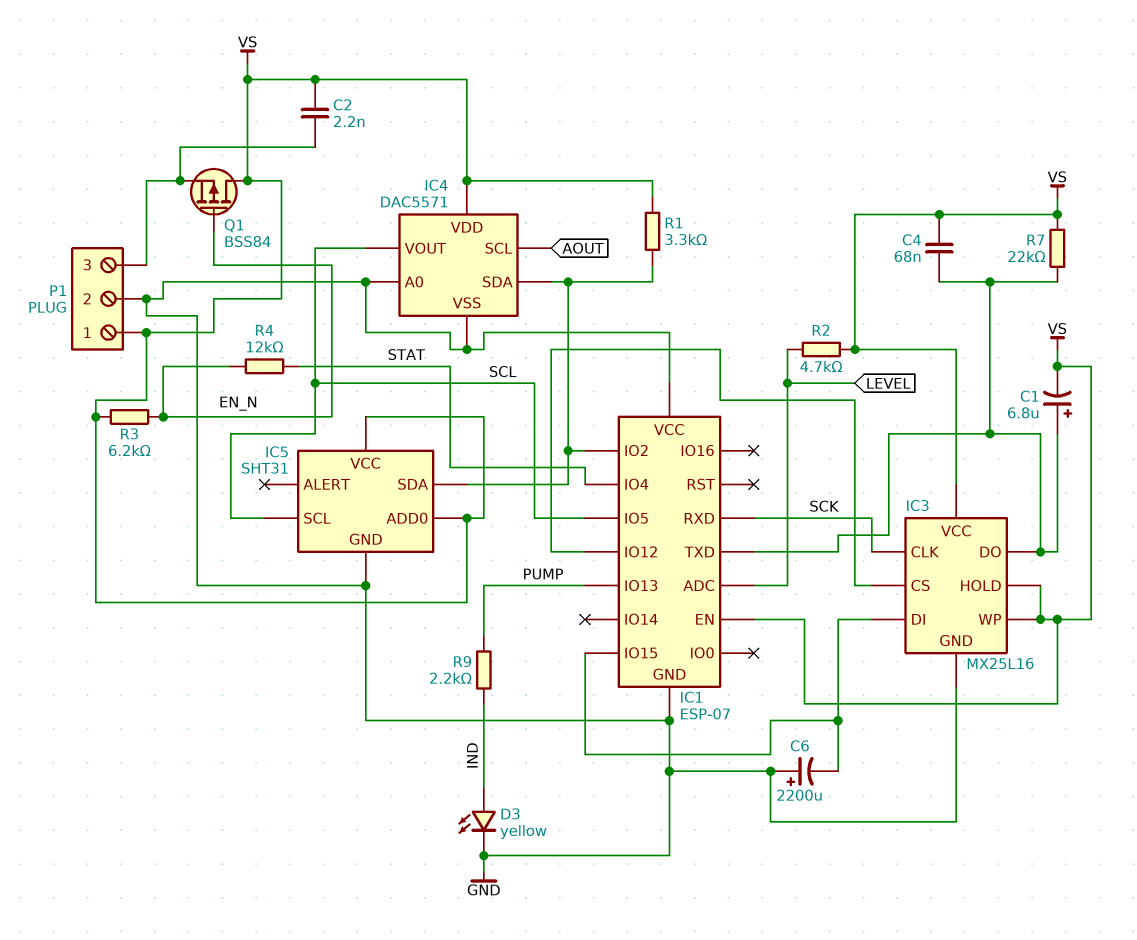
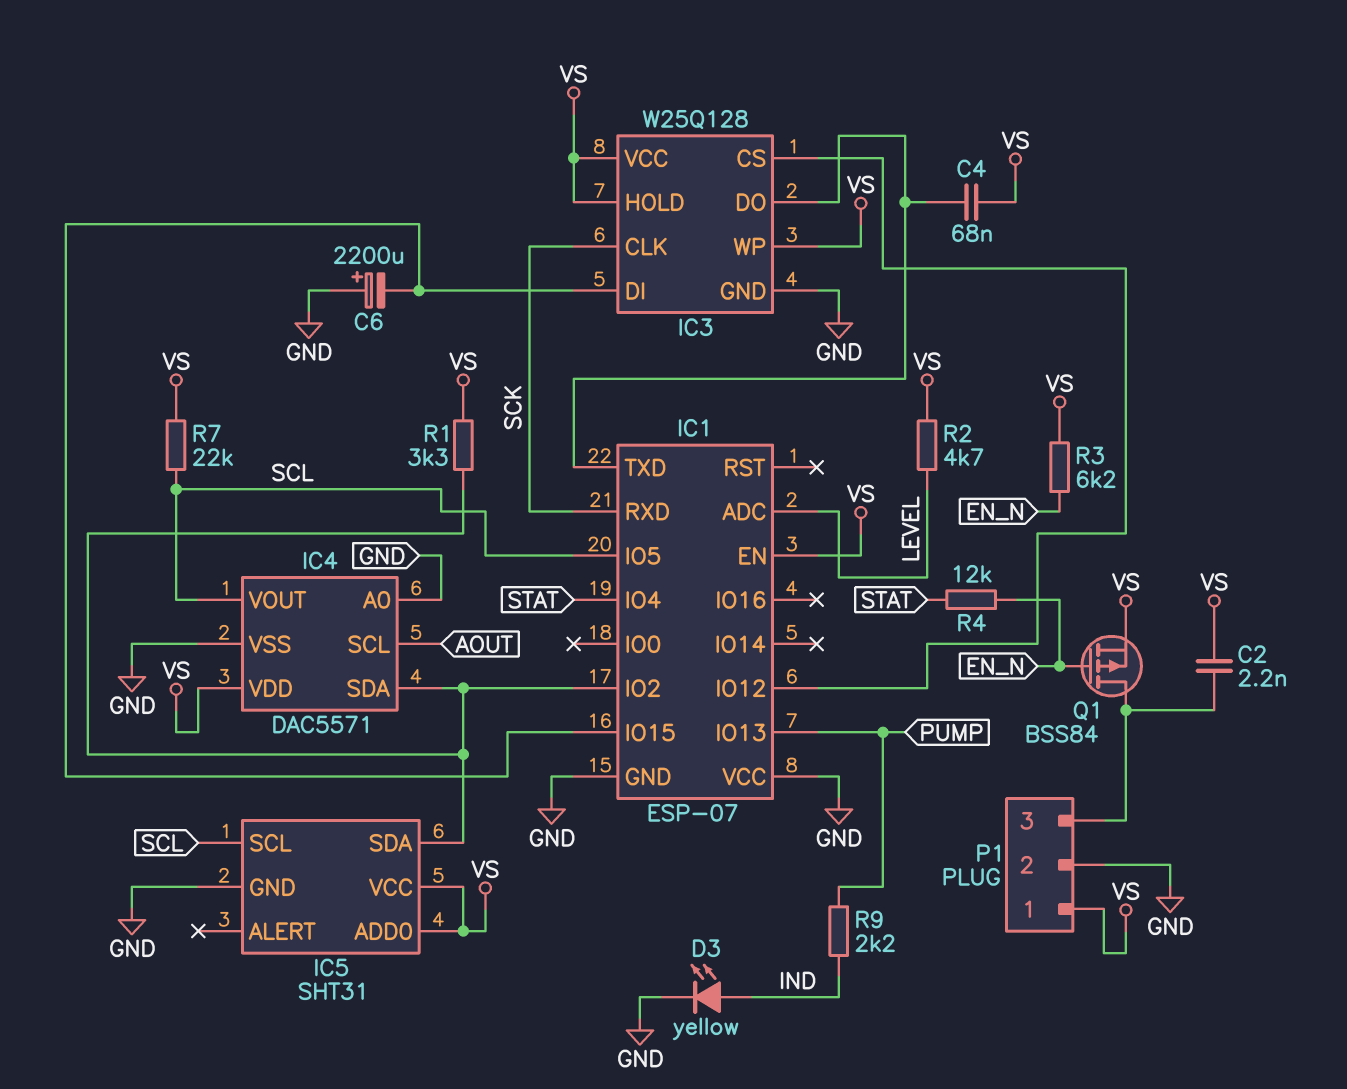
C1: 6.8uF (plus IC1/TXD, minus VS) -> none
IC3: MX25L16 -> W25Q128
Q1: PMOS BSS84 (G EN_N, D VS, S P1/3) -> PMOS BSS84 (G EN_N, D P1/3, S VS)
R7: 22k (IC1/TXD, VS) -> 22k (SCL, VS)

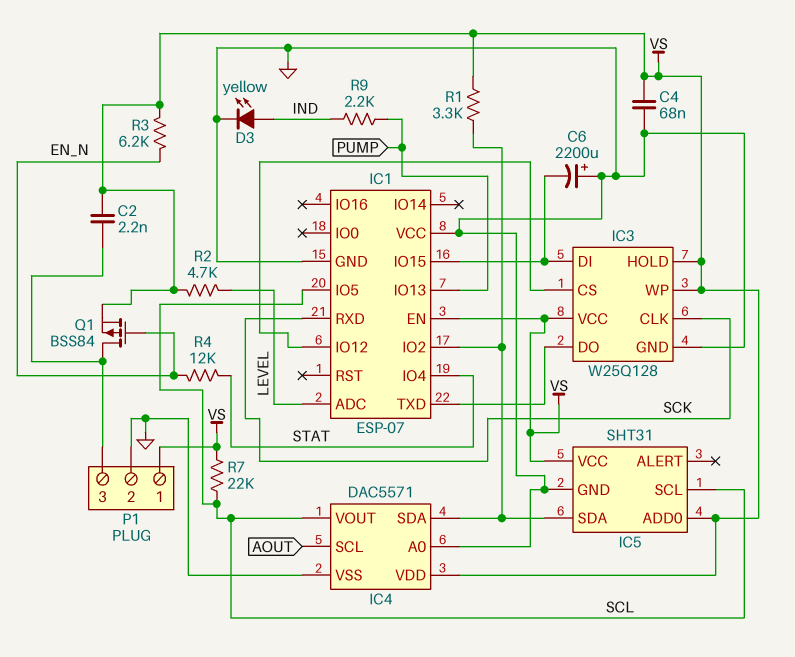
C4: 68nF (IC1/TXD, VS) -> 68nF (GND, VS)

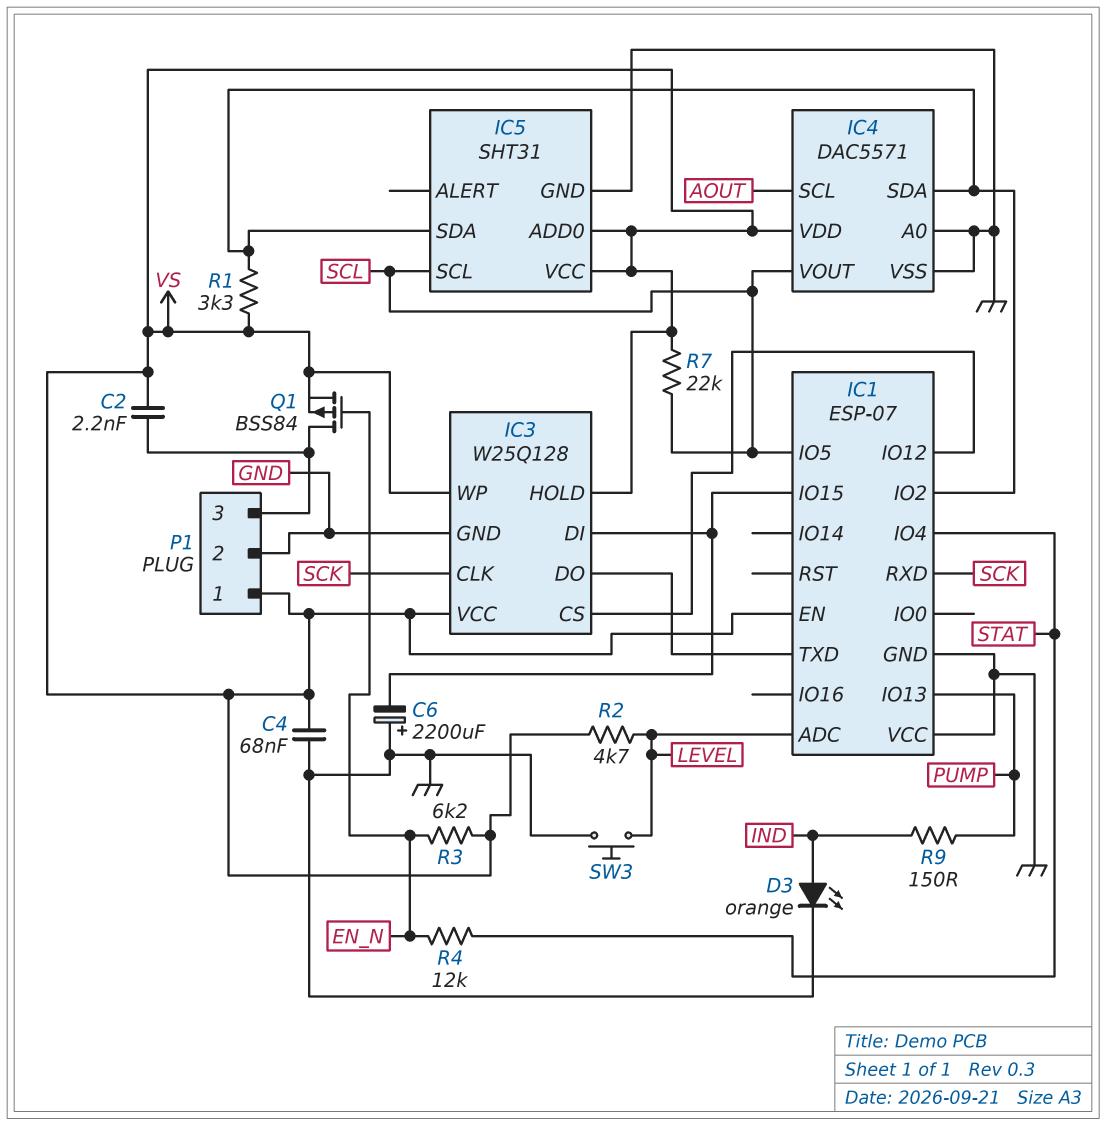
D3: LED yellow (A IND, K GND) -> LED orange (A IND, K GND)
R9: 2.2k (IND, PUMP) -> 150 (IND, PUMP)
SW3: none -> button (GND, LEVEL)

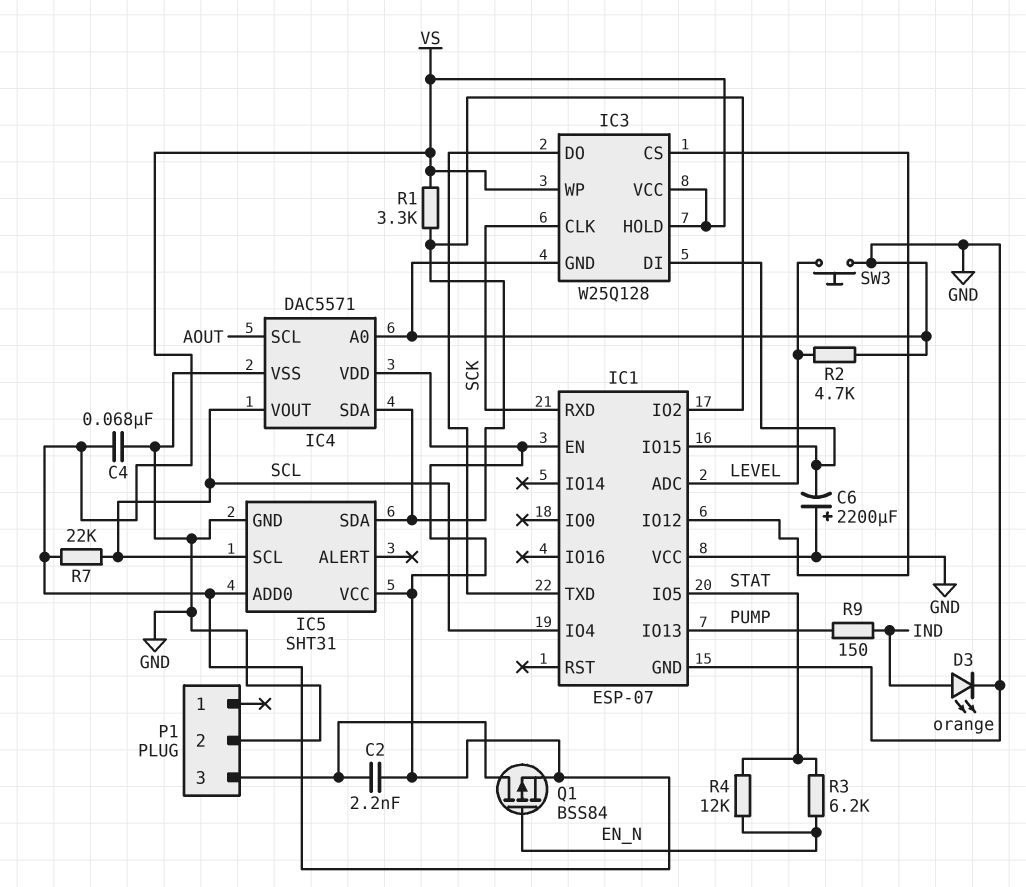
IC1 pin IO4: STAT -> SCL
IC1 pin IO5: SCL -> STAT
P1 pin 1: VS -> none
R2: 4.7k (LEVEL, VS) -> 4.7k (GND, LEVEL)
R3: 6.2k (EN_N, VS) -> 6.2k (EN_N, STAT)

